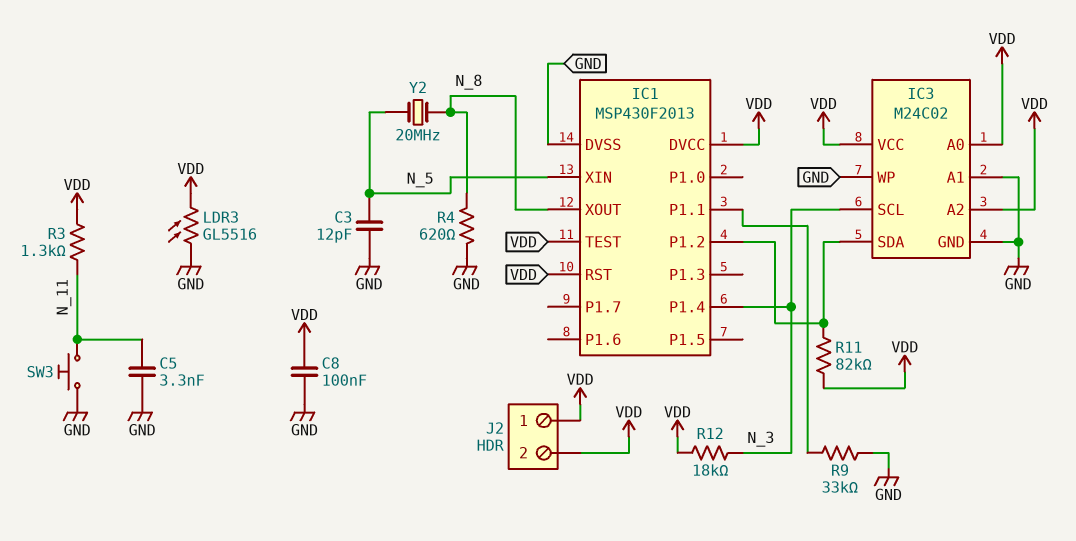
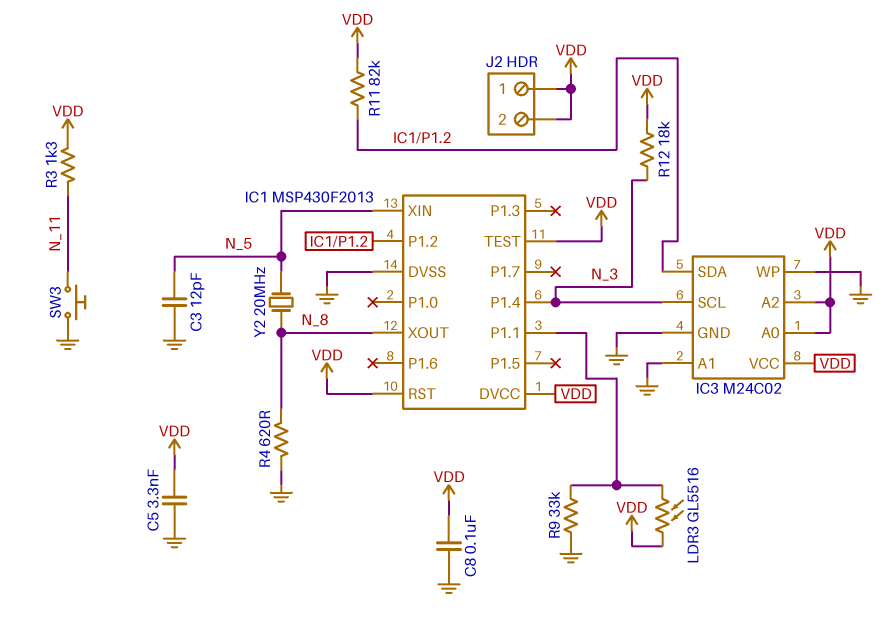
C5: 3.3nF (GND, N_11) -> 3.3nF (GND, VDD)
LDR3: GL5516 (GND, VDD) -> GL5516 (IC1/P1.1, VDD)

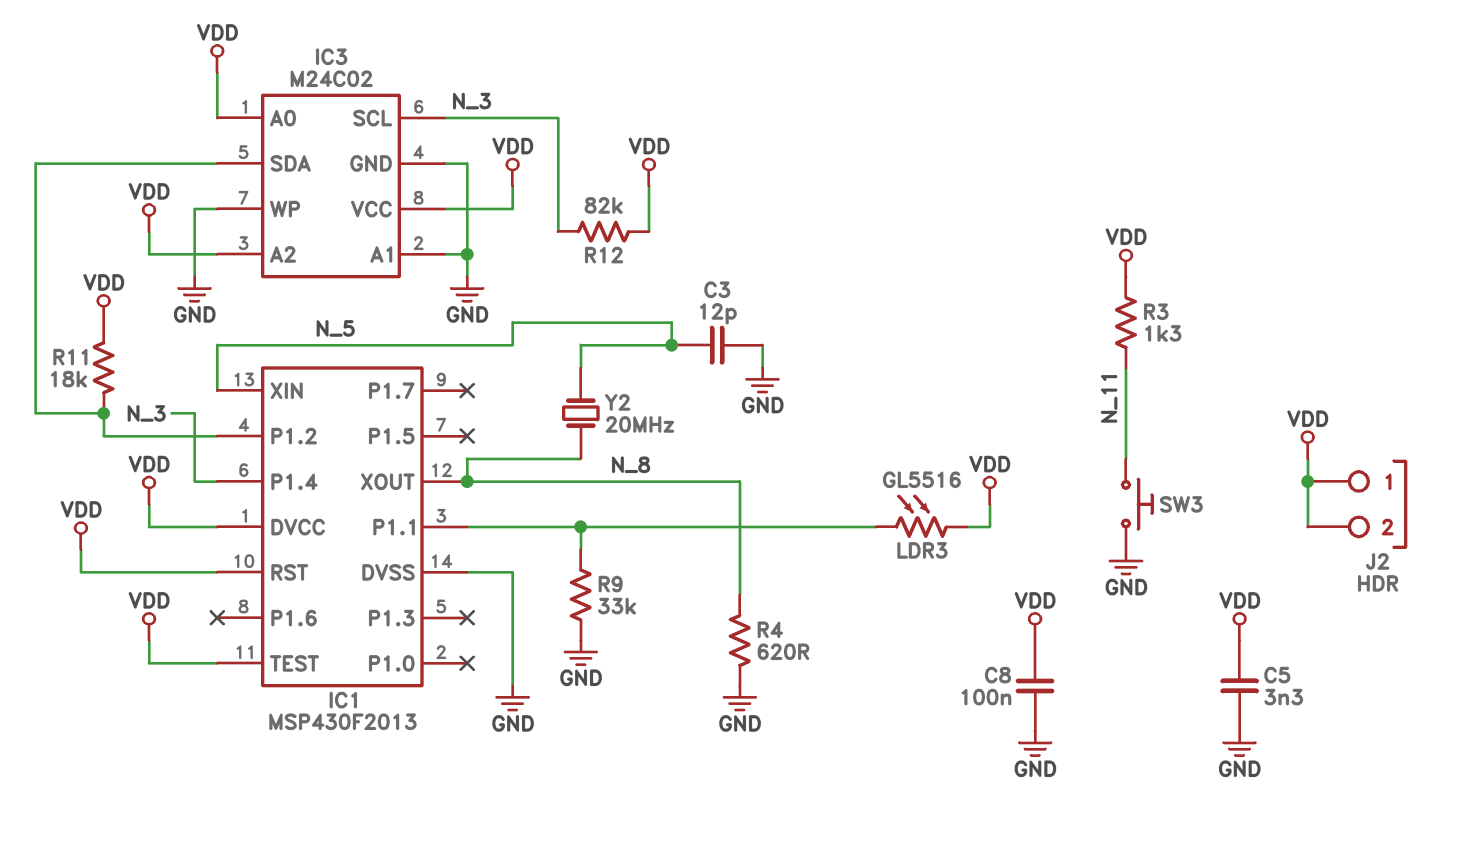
R11: 82k (IC1/P1.2, VDD) -> 18k (IC1/P1.2, VDD)
R12: 18k (N_3, VDD) -> 82k (N_3, VDD)

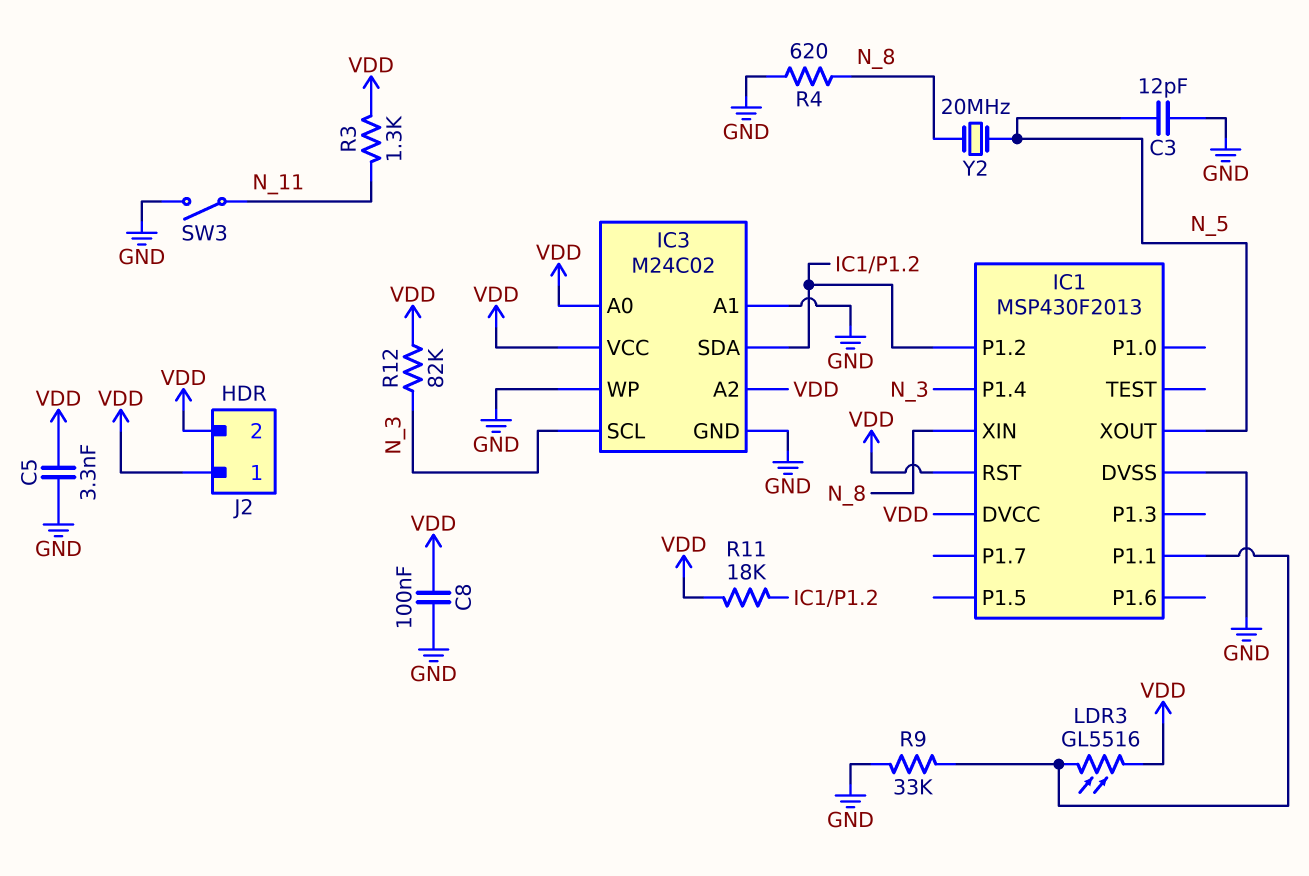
IC1 pin TEST: VDD -> none
IC1 pin XIN: N_5 -> N_8
IC1 pin XOUT: N_8 -> N_5
SW3: button (GND, N_11) -> switch (GND, N_11)

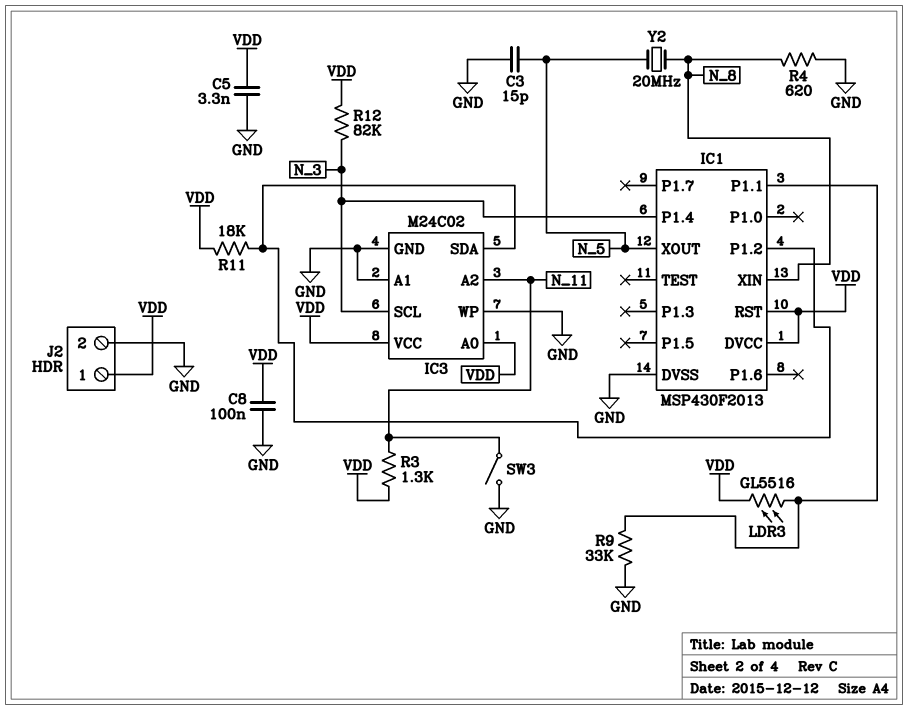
C3: 12pF (GND, N_5) -> 15pF (GND, N_5)
IC3 pin A2: VDD -> N_11
J2 pin 2: VDD -> GND

